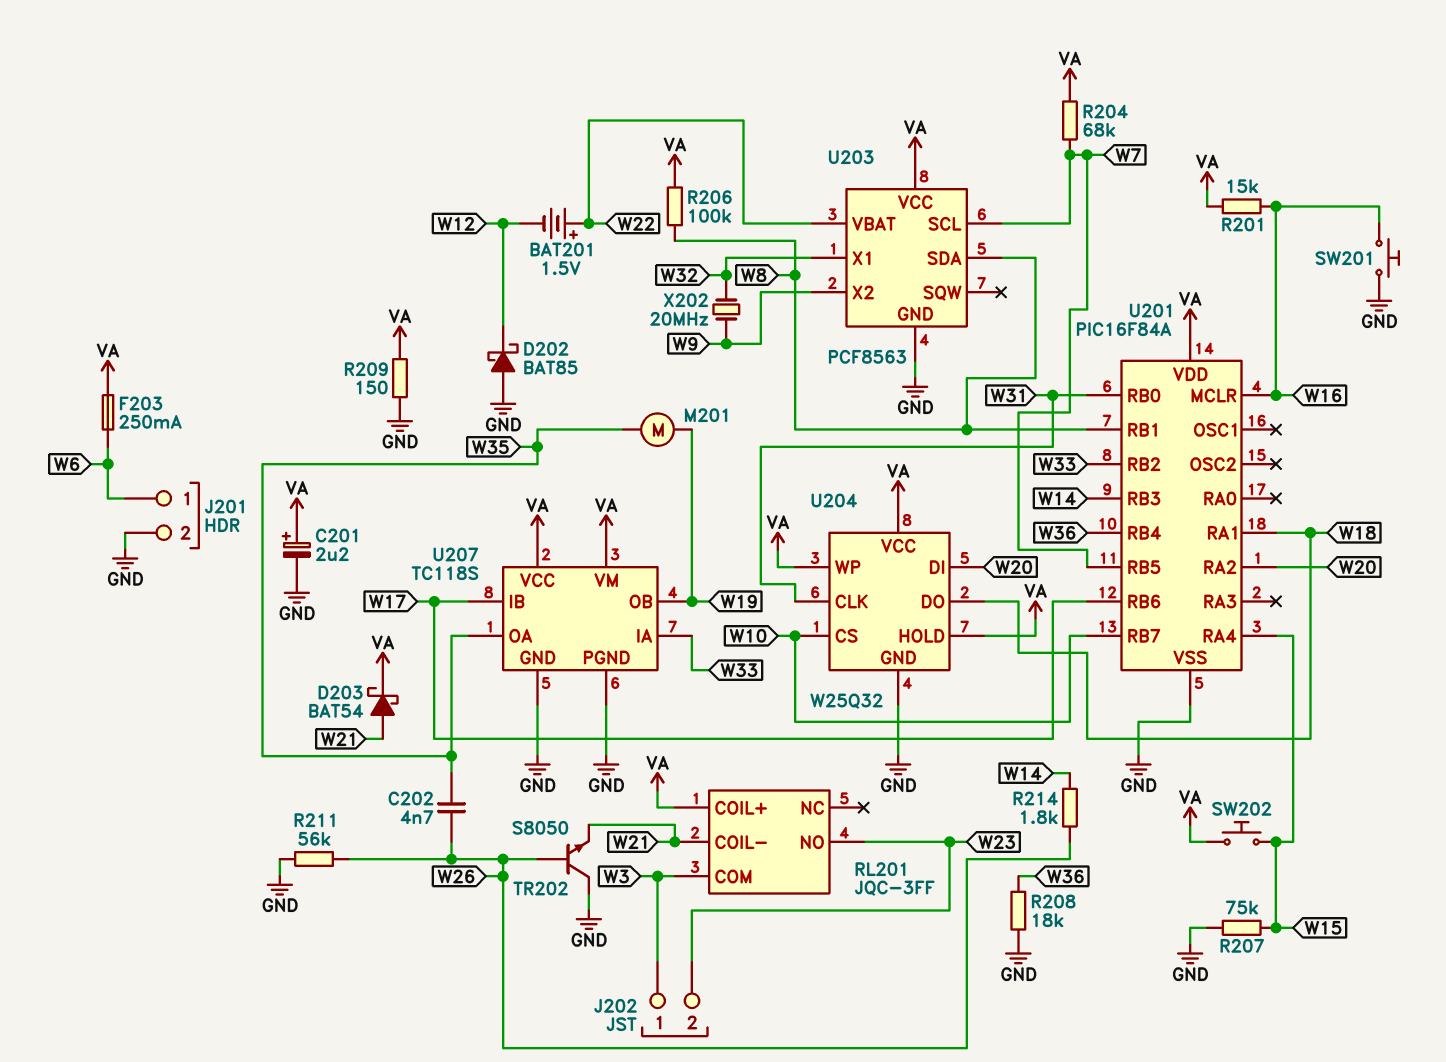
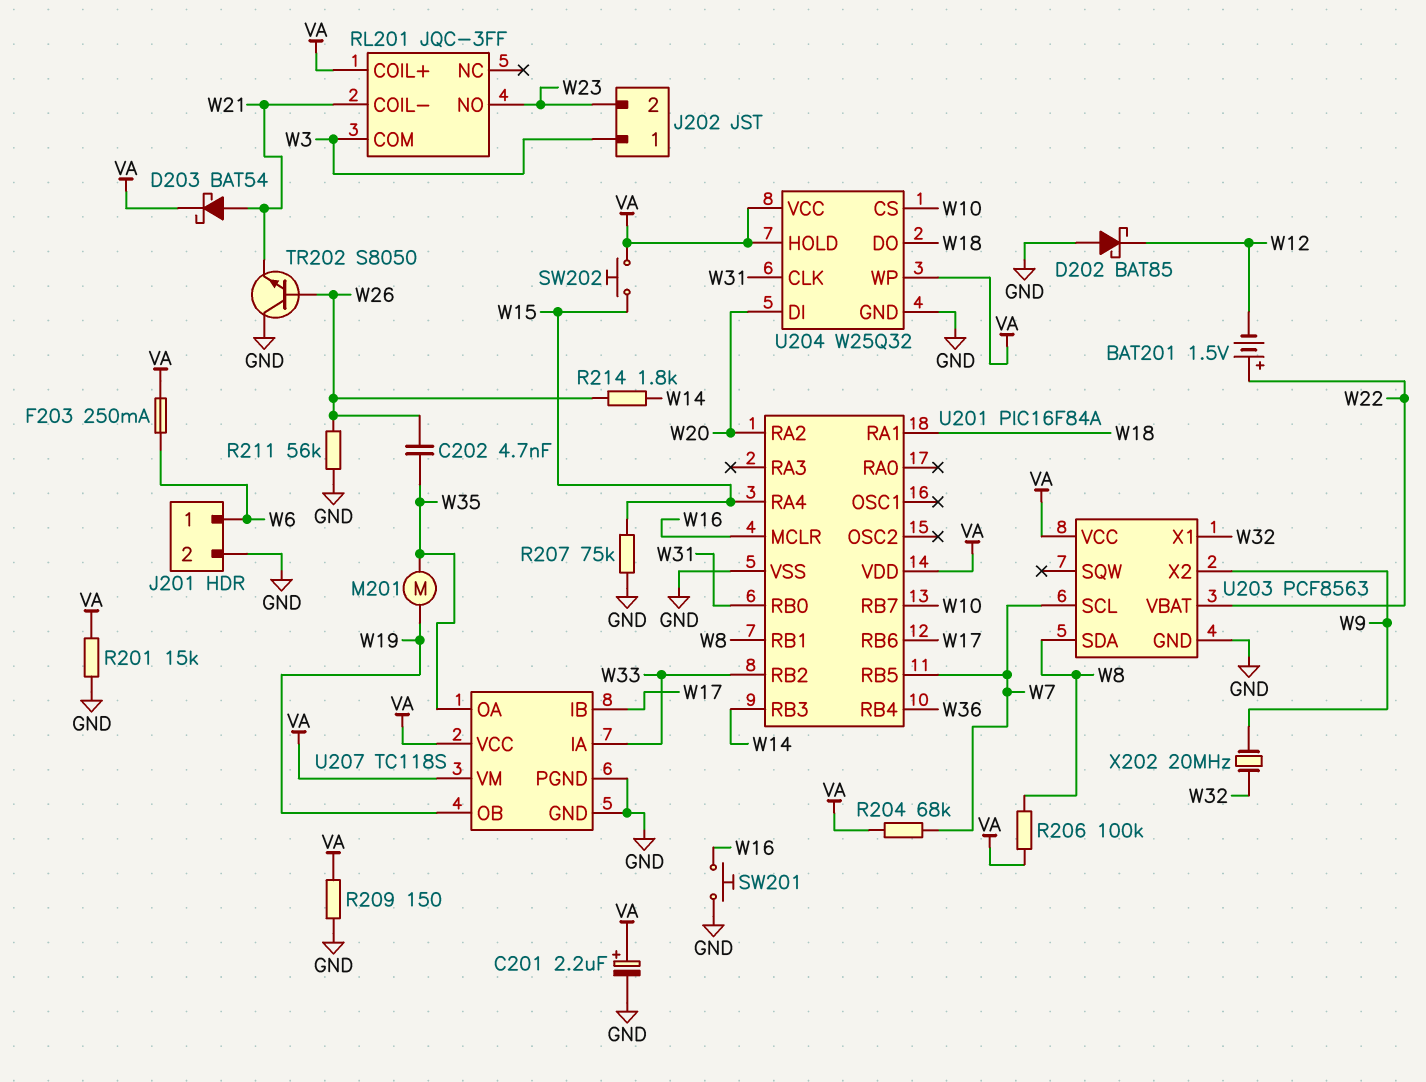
R201: 15k (VA, W16) -> 15k (GND, VA)
R208: 18k (GND, W36) -> none

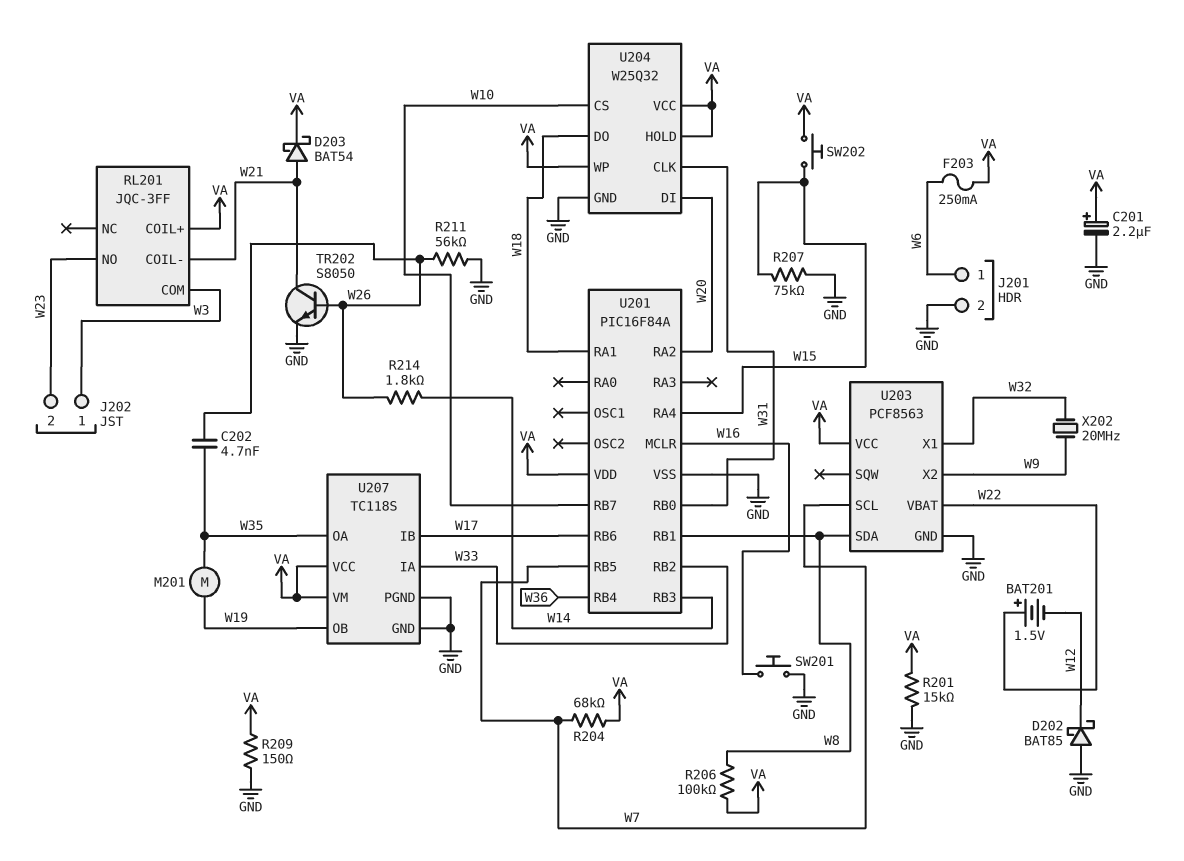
TR202: NPN S8050 (B W26, C GND, E W21) -> NPN S8050 (B W26, C W21, E GND)

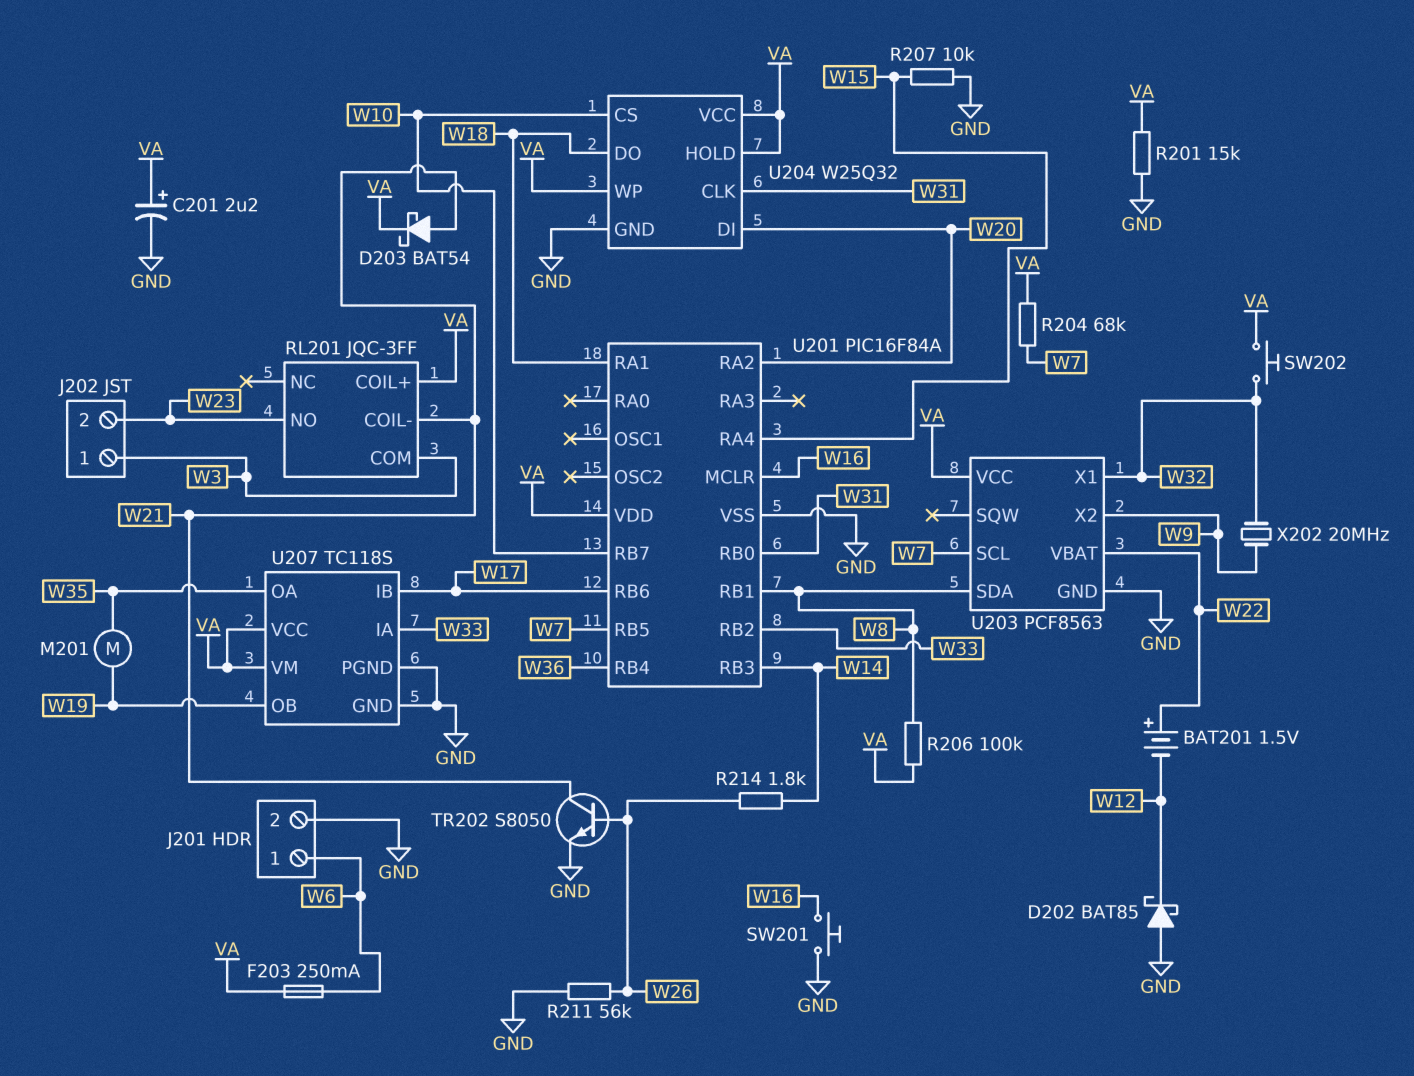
C202: 4.7nF (W26, W35) -> none
R207: 75k (GND, W15) -> 10k (GND, W15)
R209: 150 (GND, VA) -> none
SW202: button (VA, W15) -> button (VA, W32)

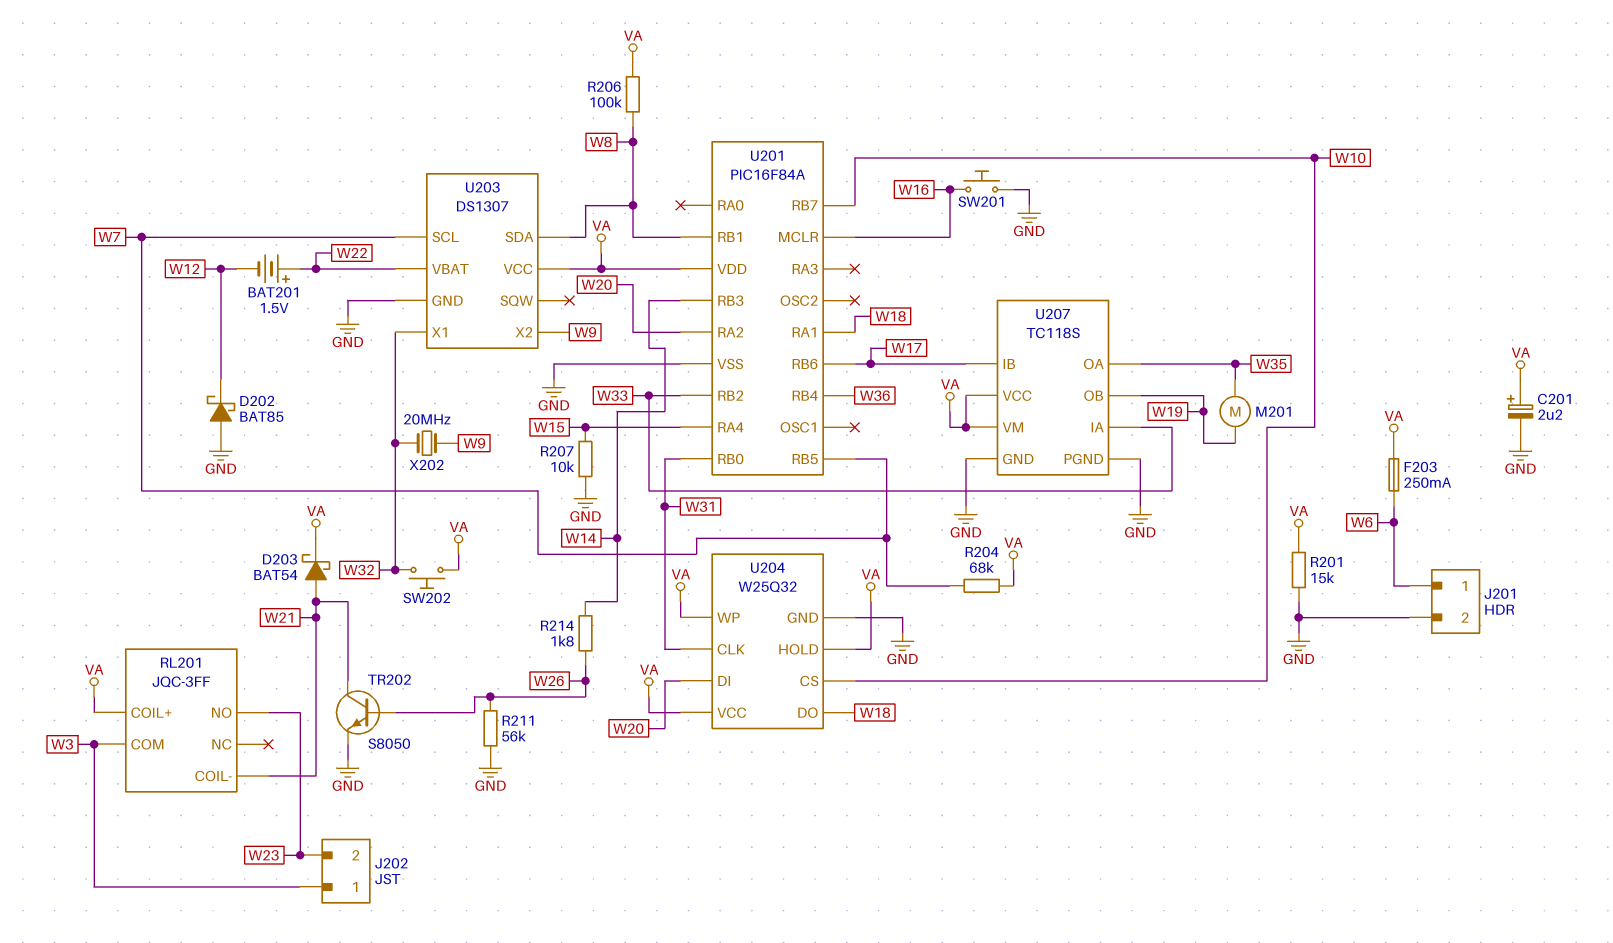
U203: PCF8563 -> DS1307

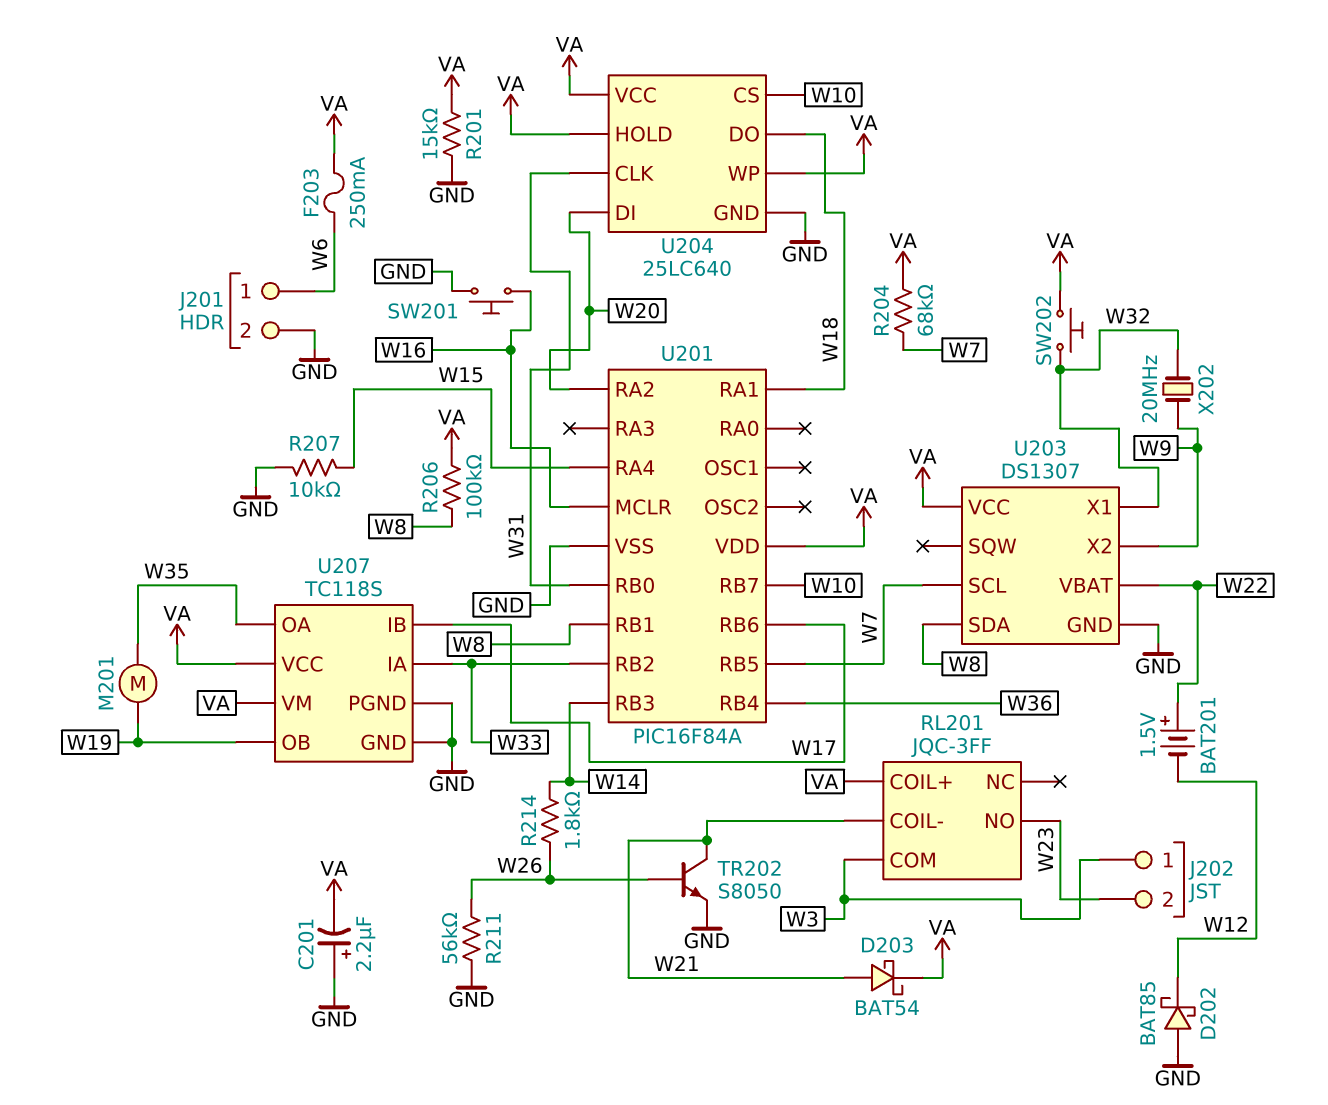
C201: 2.2uF (plus VA, minus GND) -> 2.2uF (plus GND, minus VA)
U204: W25Q32 -> 25LC640

